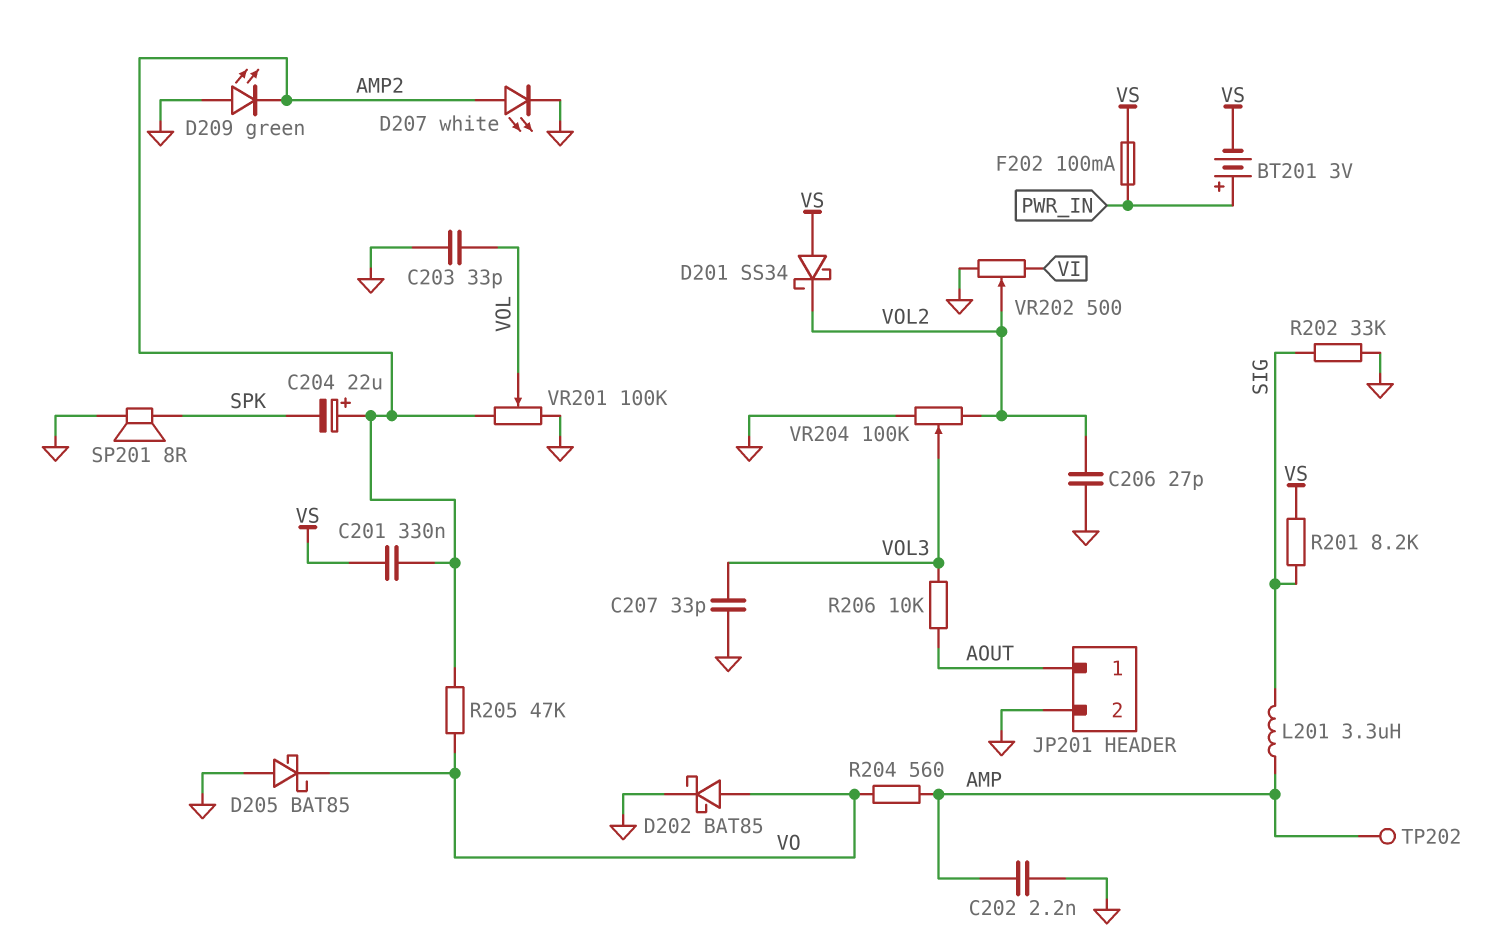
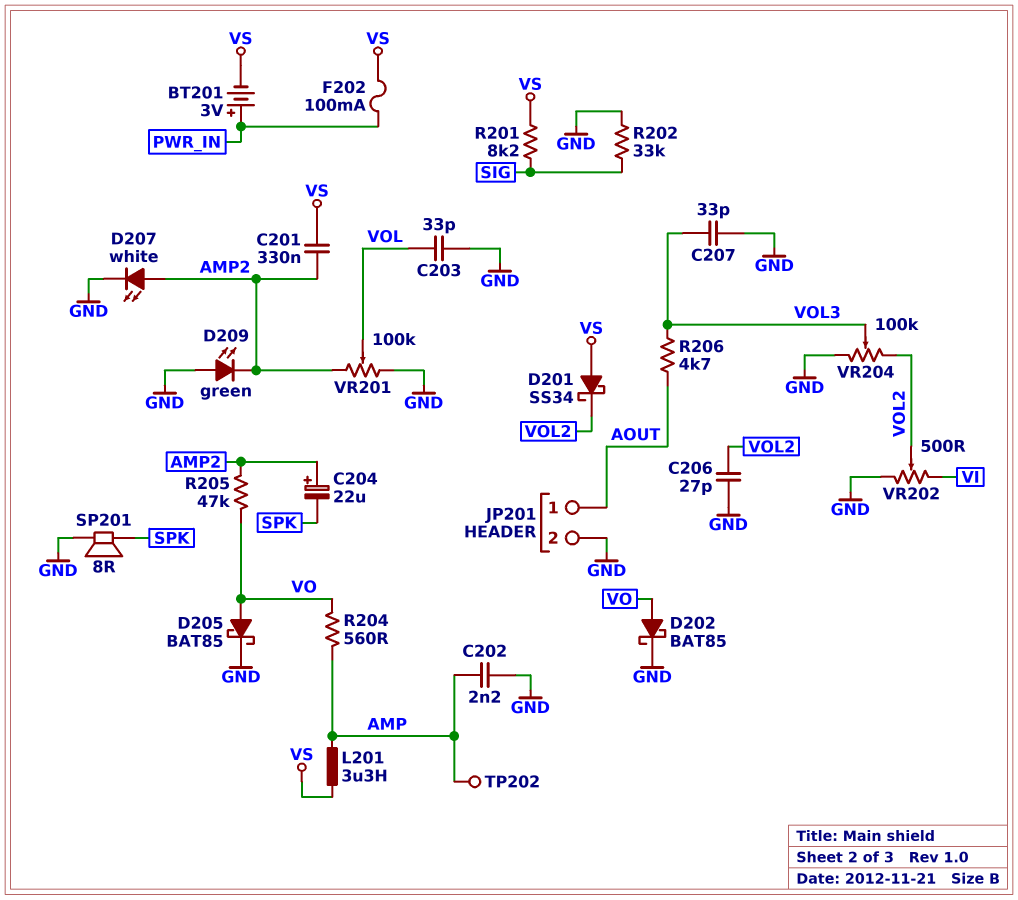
D205: schottky BAT85 (A GND, K VO) -> schottky BAT85 (A VO, K GND)
L201: 3.3uH (AMP, SIG) -> 3.3uH (AMP, VS)
R206: 10k (AOUT, VOL3) -> 4.7k (AOUT, VOL3)

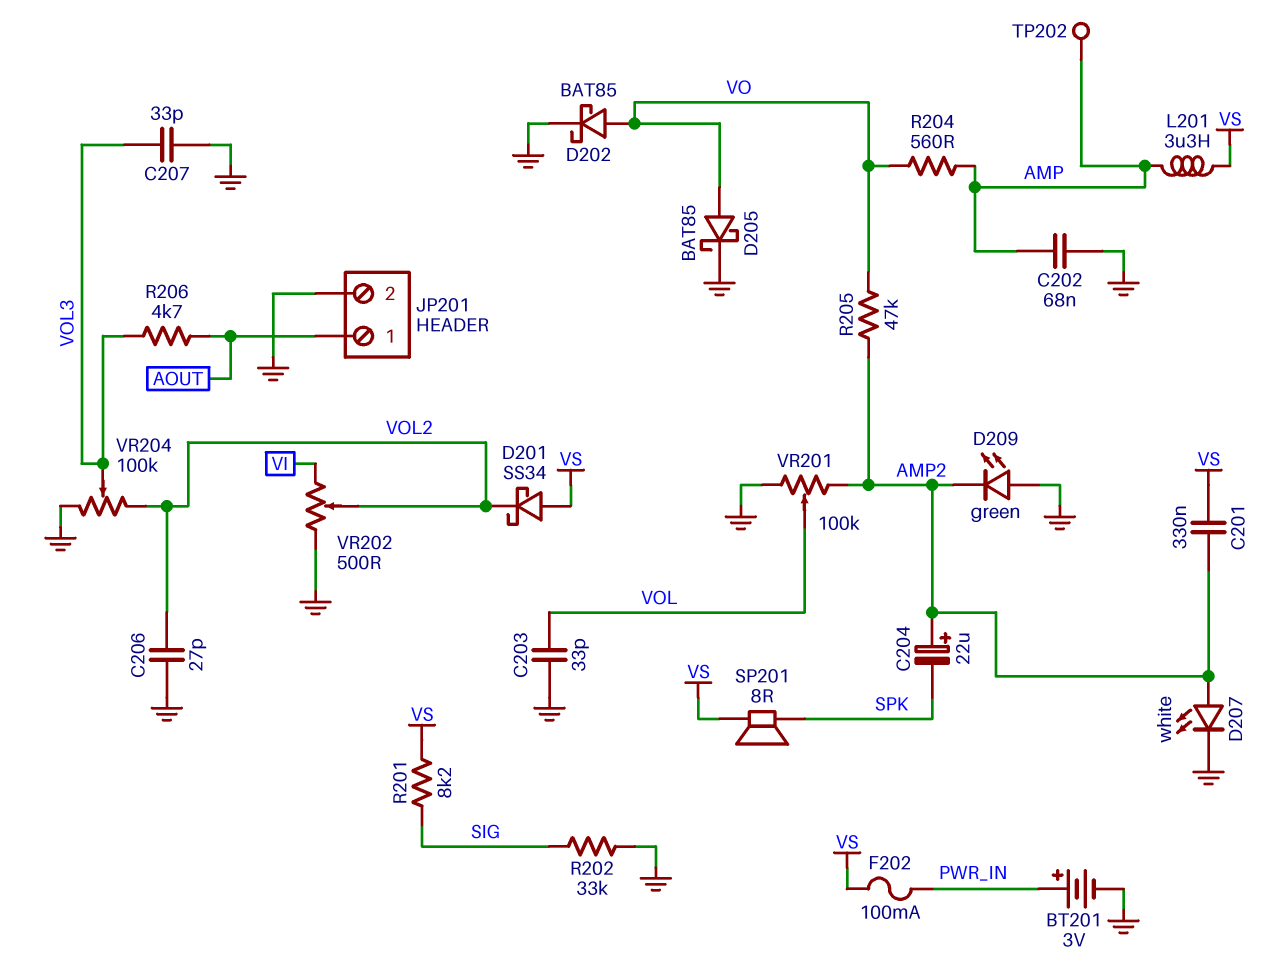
BT201: 3V (plus PWR_IN, minus VS) -> 3V (plus PWR_IN, minus GND)
C202: 2.2nF (AMP, GND) -> 68nF (AMP, GND)
SP201: speaker 8R (GND, SPK) -> speaker 8R (SPK, VS)

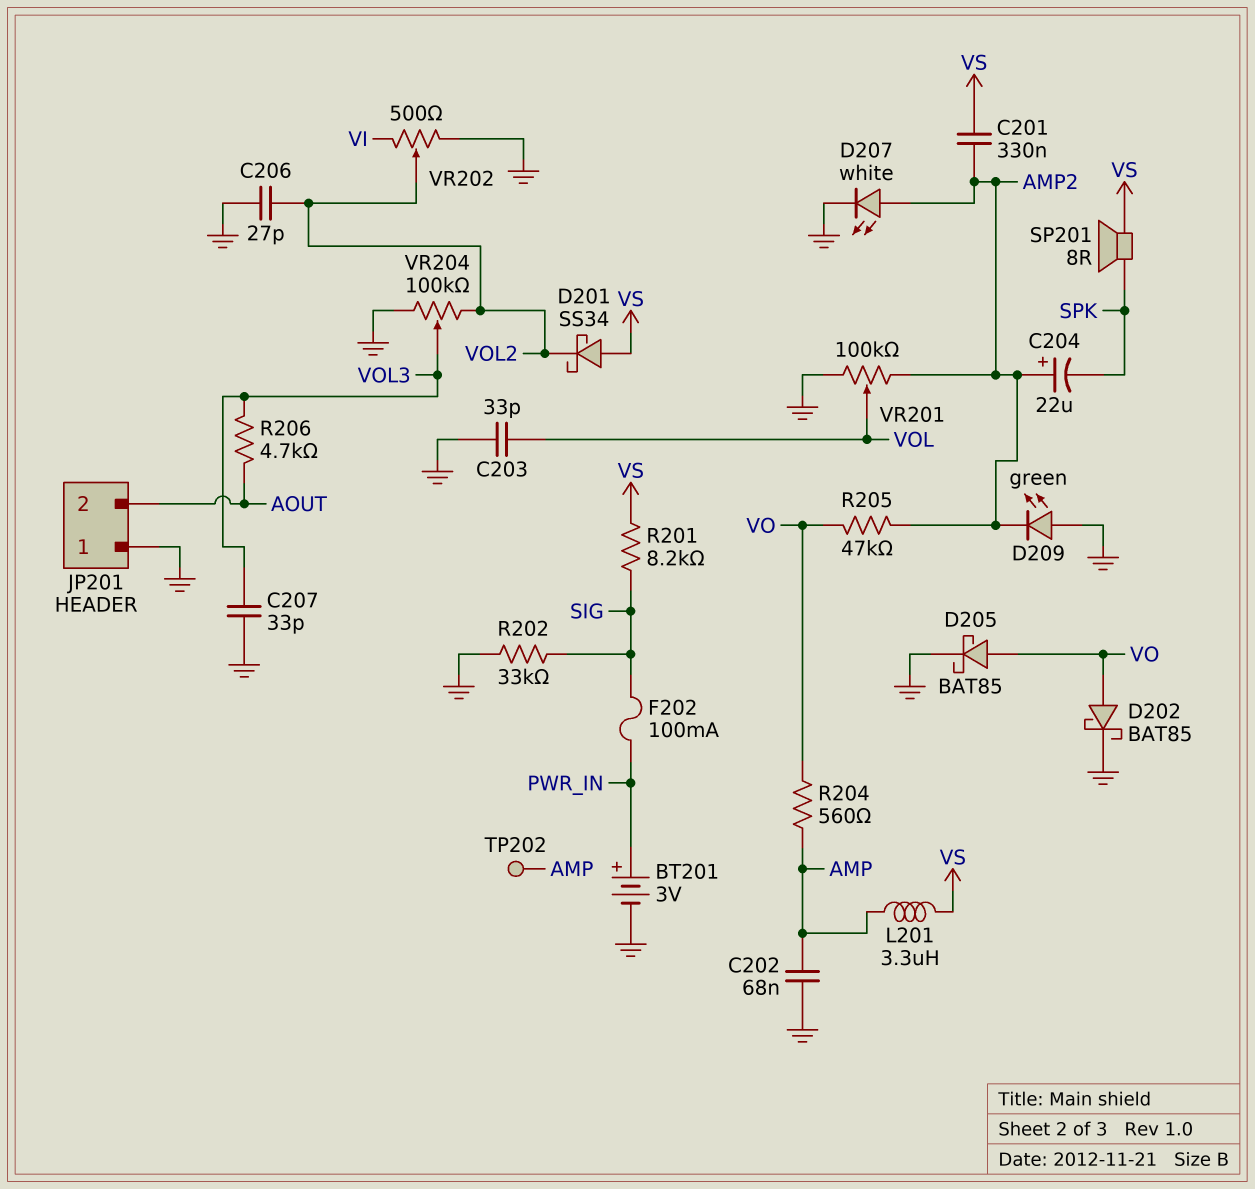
F202: 100mA (PWR_IN, VS) -> 100mA (PWR_IN, SIG)
JP201 pin 1: AOUT -> GND
JP201 pin 2: GND -> AOUT

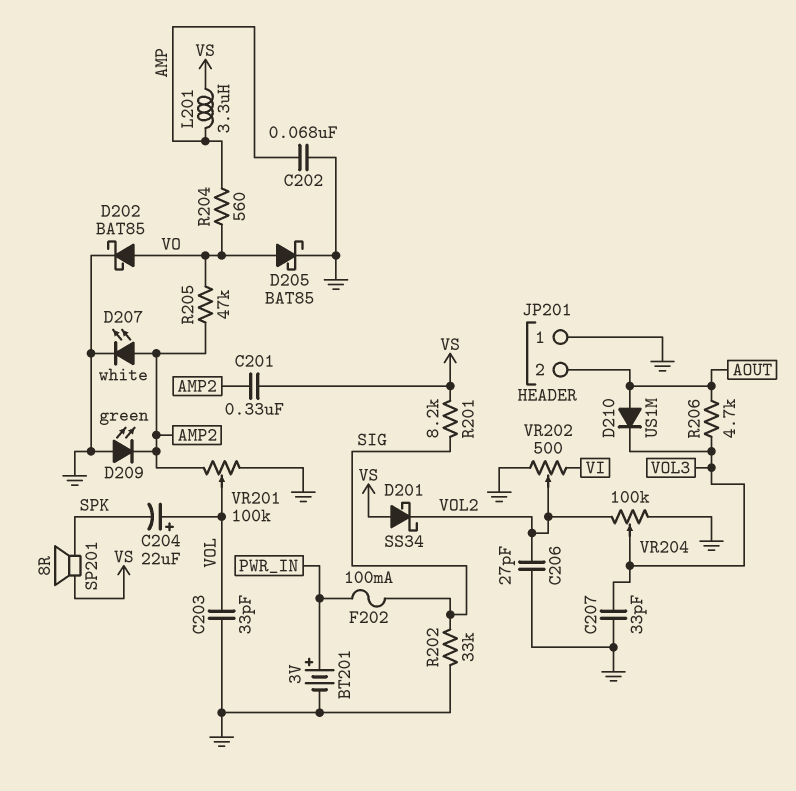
C204: 22uF (plus AMP2, minus SPK) -> 22uF (plus VOL, minus SPK)
D210: none -> diode US1M (A AOUT, K VOL3)
TP202: test point (AMP) -> none

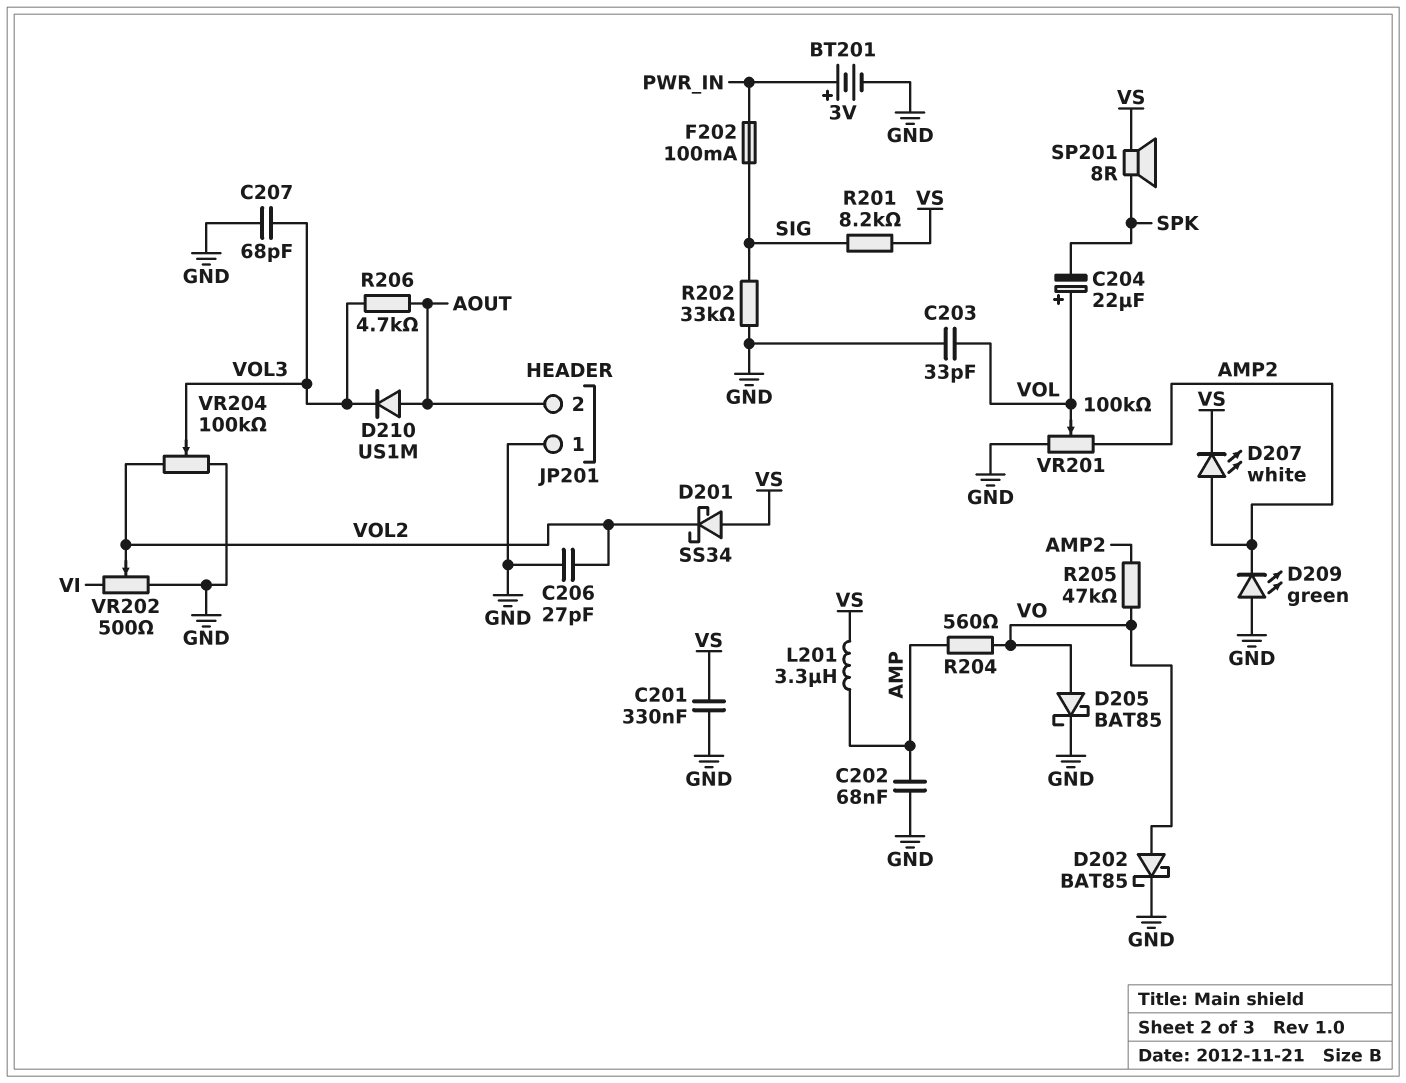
C201: 330nF (AMP2, VS) -> 330nF (GND, VS)
C207: 33pF (GND, VOL3) -> 68pF (GND, VOL3)
D207: LED white (A AMP2, K GND) -> LED white (A AMP2, K VS)

